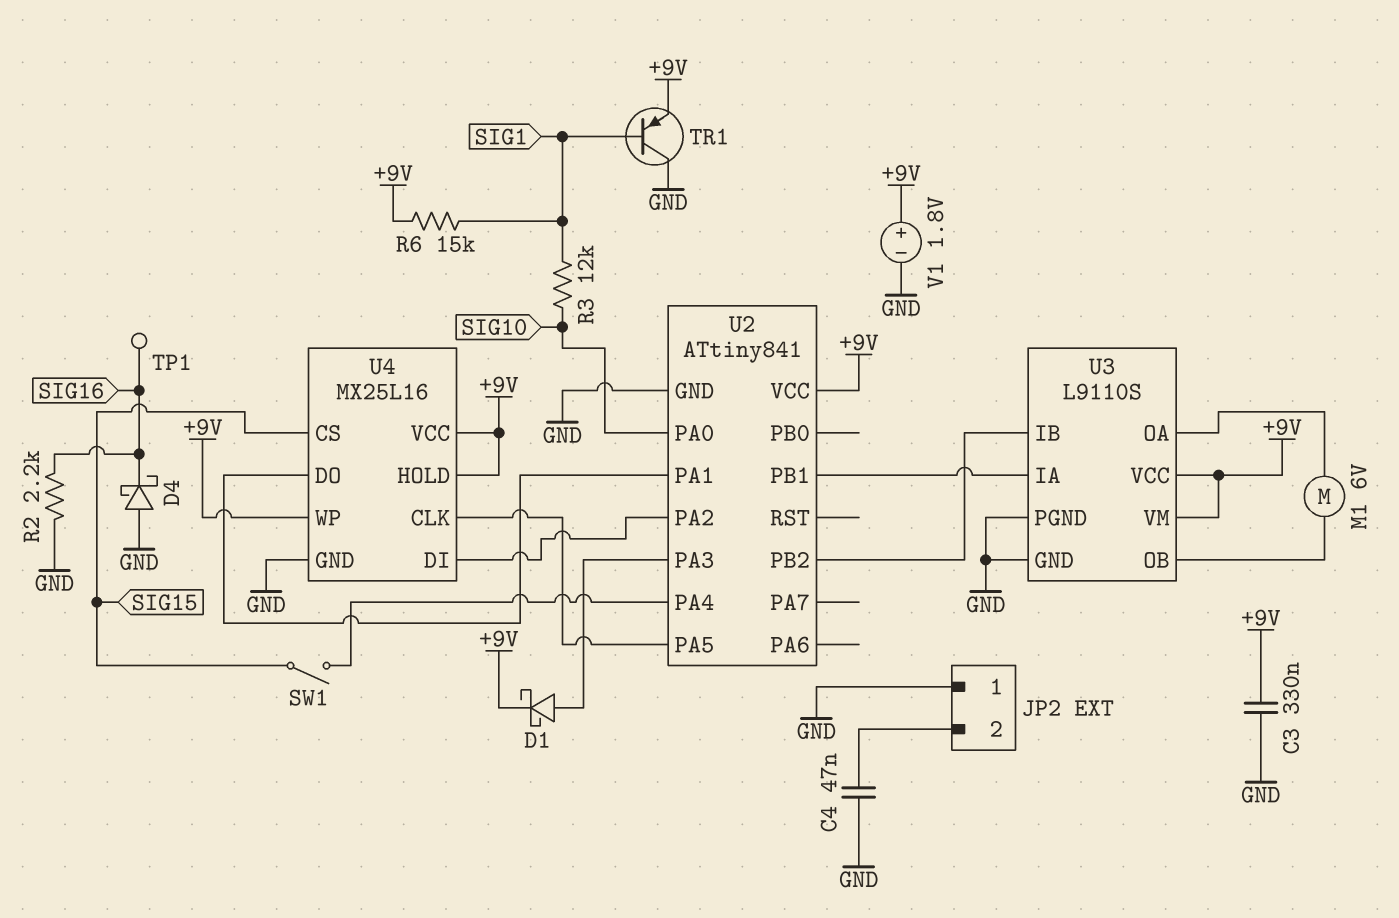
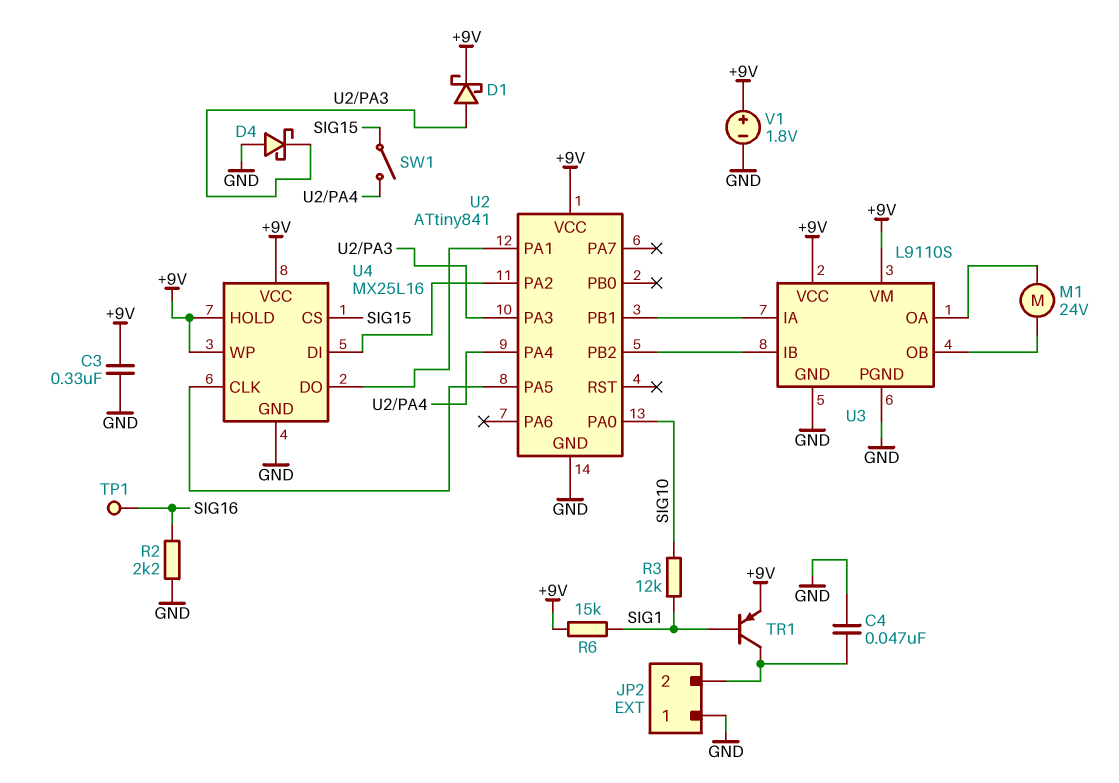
D4: schottky (A GND, K SIG16) -> schottky (A GND, K U2/PA3)
M1: motor 6V (U3/OA, U3/OB) -> motor 24V (U3/OA, U3/OB)
TR1: PNP (B SIG1, C GND, E +9V) -> PNP (B SIG1, C JP2/2, E +9V)

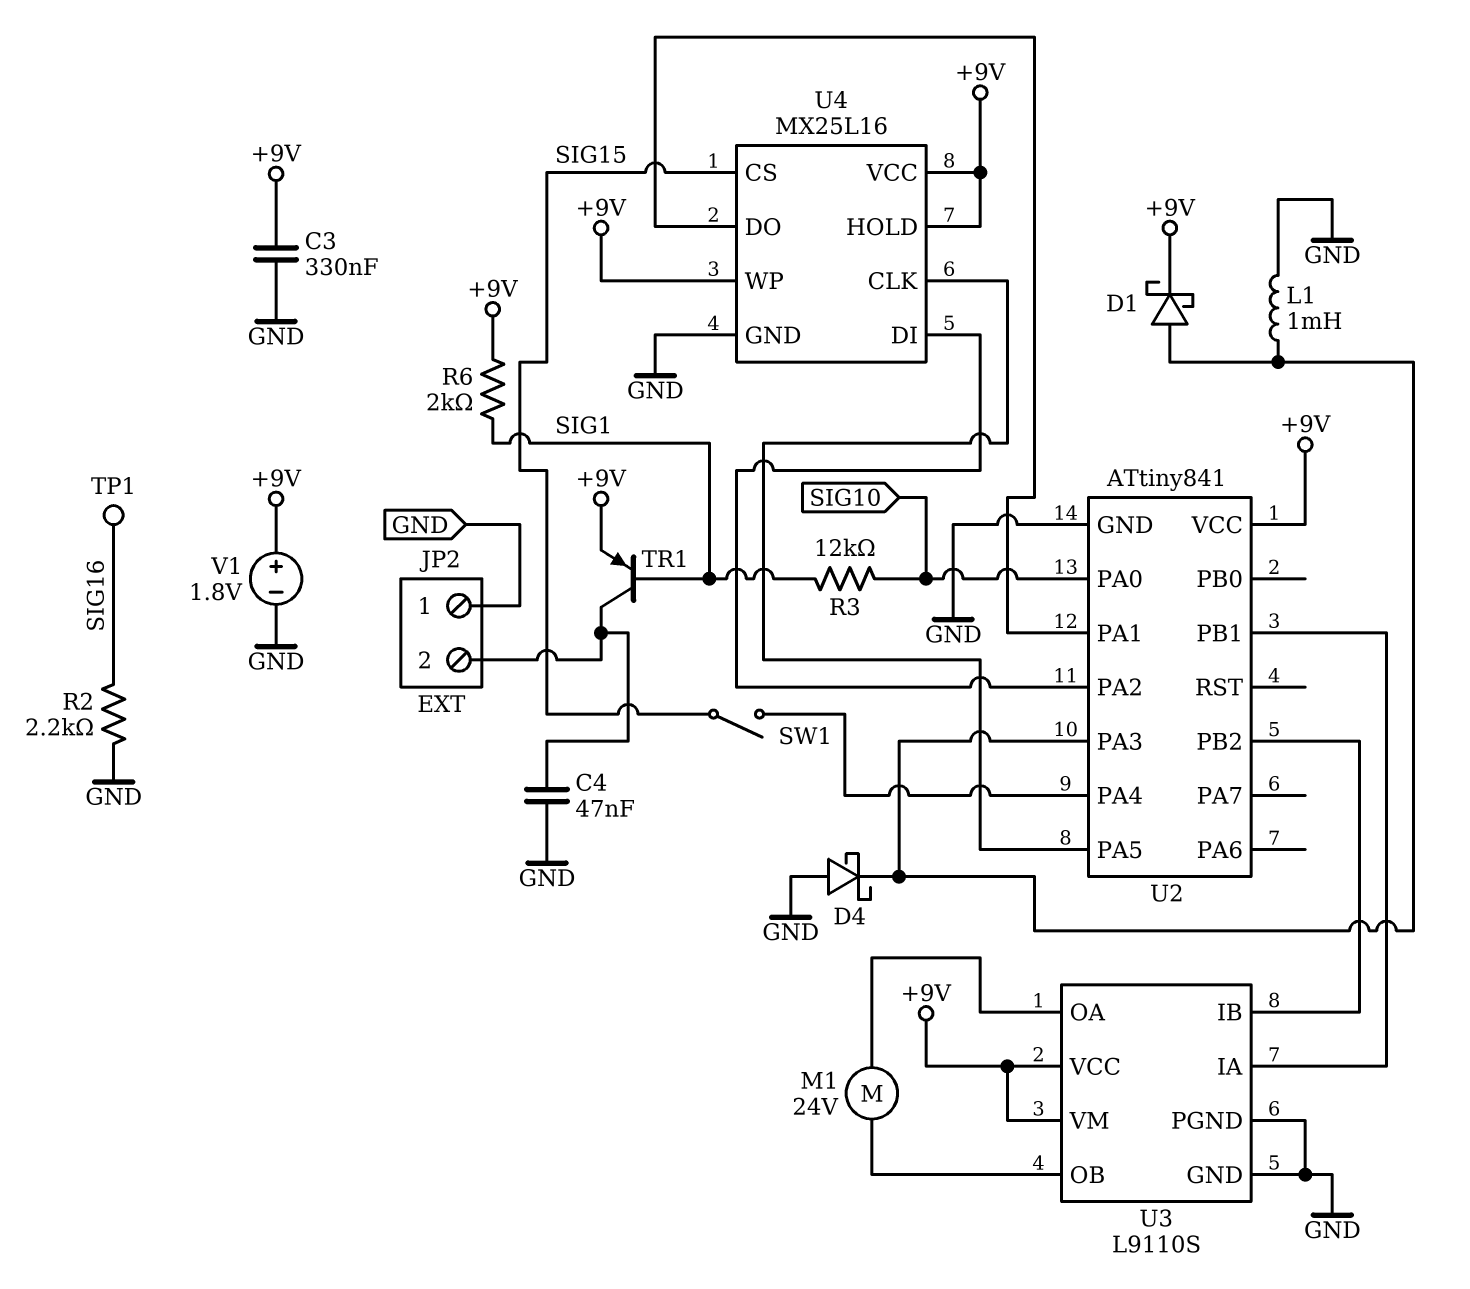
L1: none -> 1mH (GND, U2/PA3)
R6: 15k (+9V, SIG1) -> 2k (+9V, SIG1)

